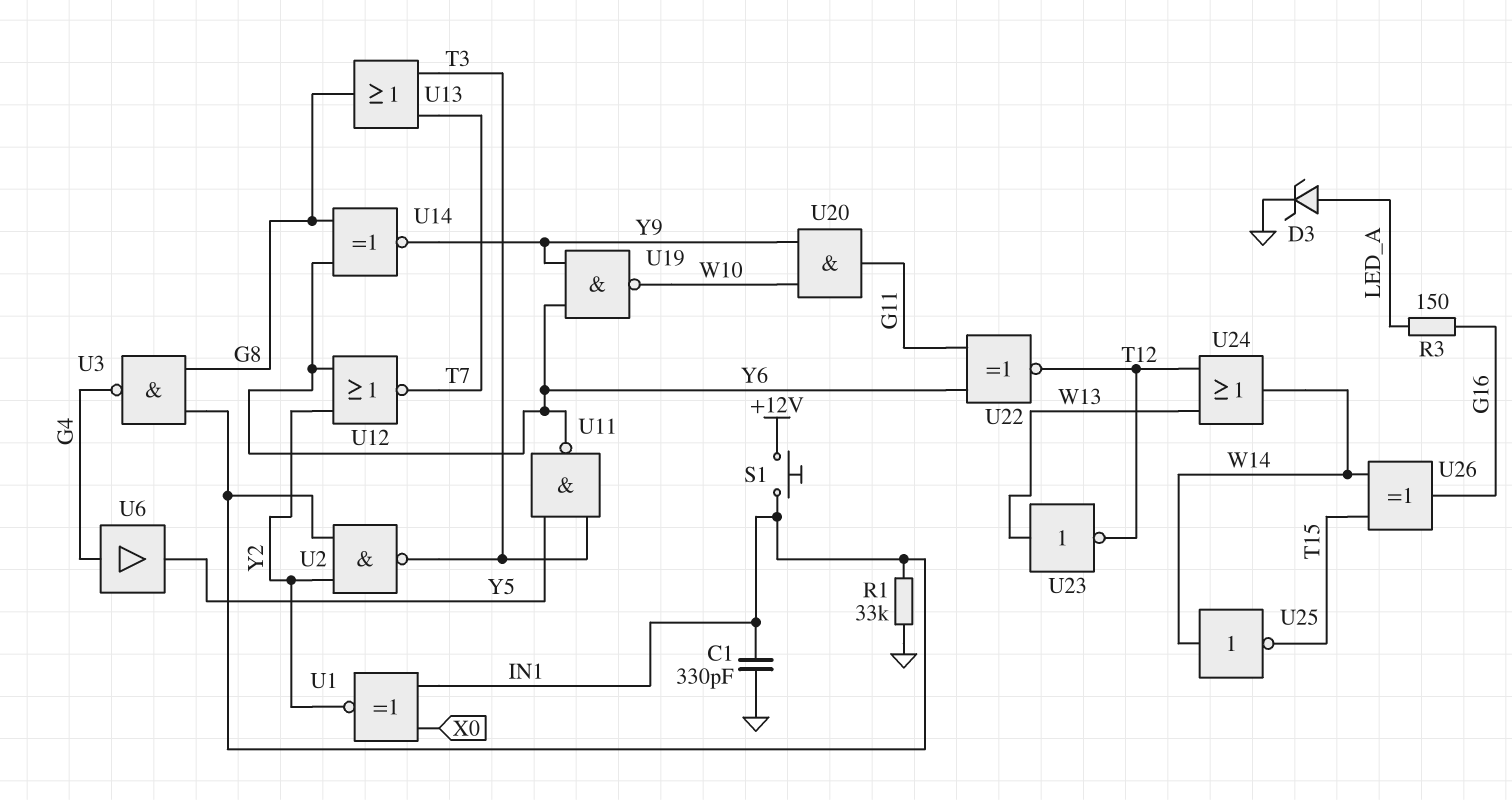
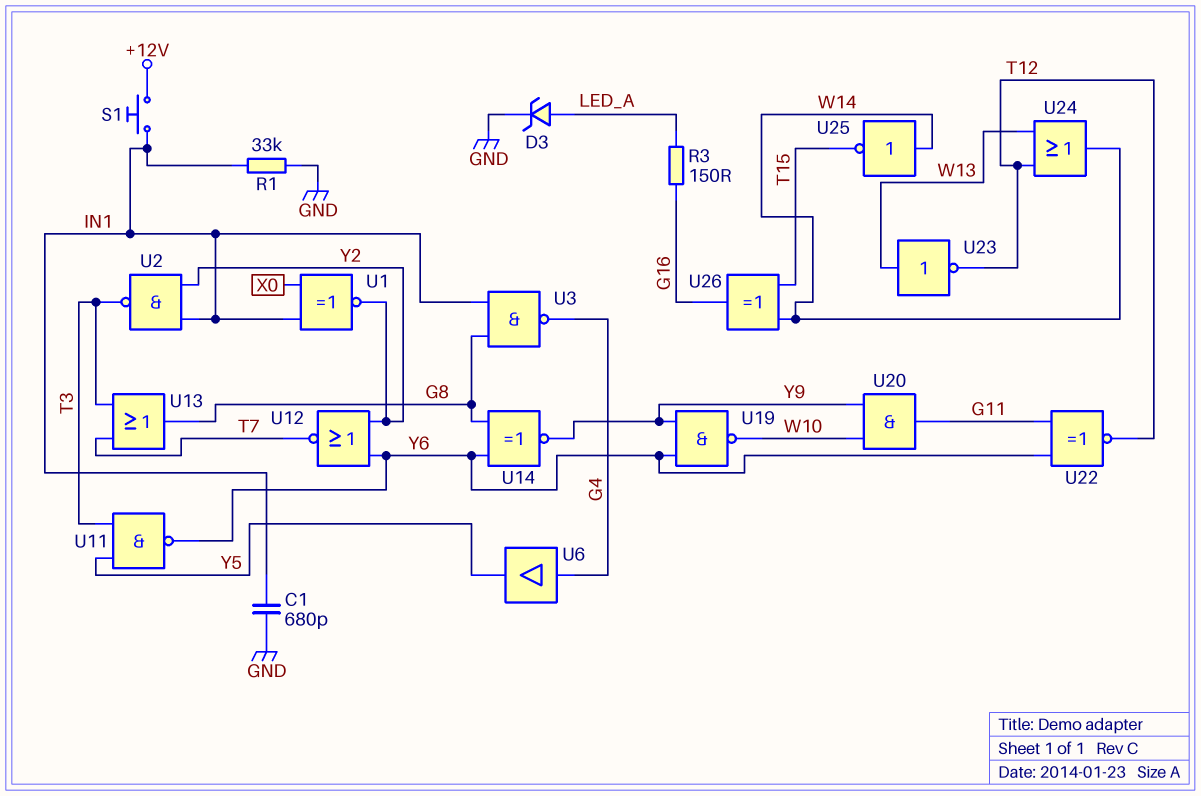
C1: 330pF (GND, IN1) -> 680pF (GND, IN1)

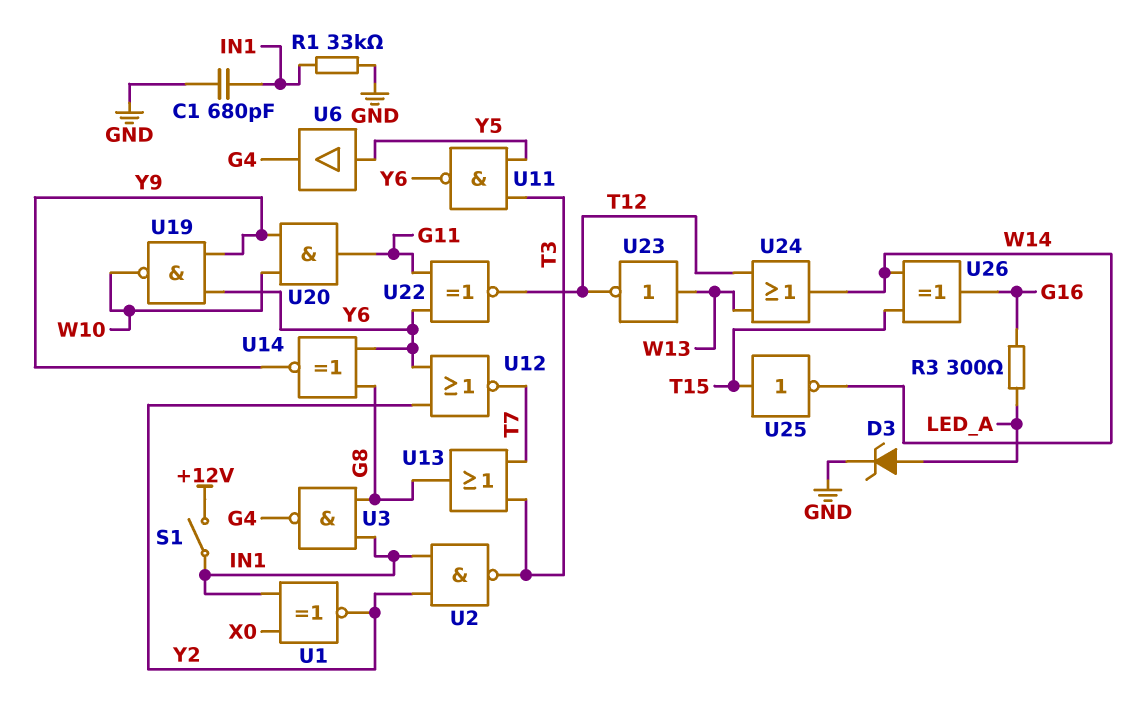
R3: 150 (G16, LED_A) -> 300 (G16, LED_A)
S1: button (+12V, IN1) -> switch (+12V, IN1)
U6: buffer (in G4, out Y5) -> buffer (in Y5, out G4)
U25: NOT (in W14, out T15) -> NOT (in T15, out W14)

